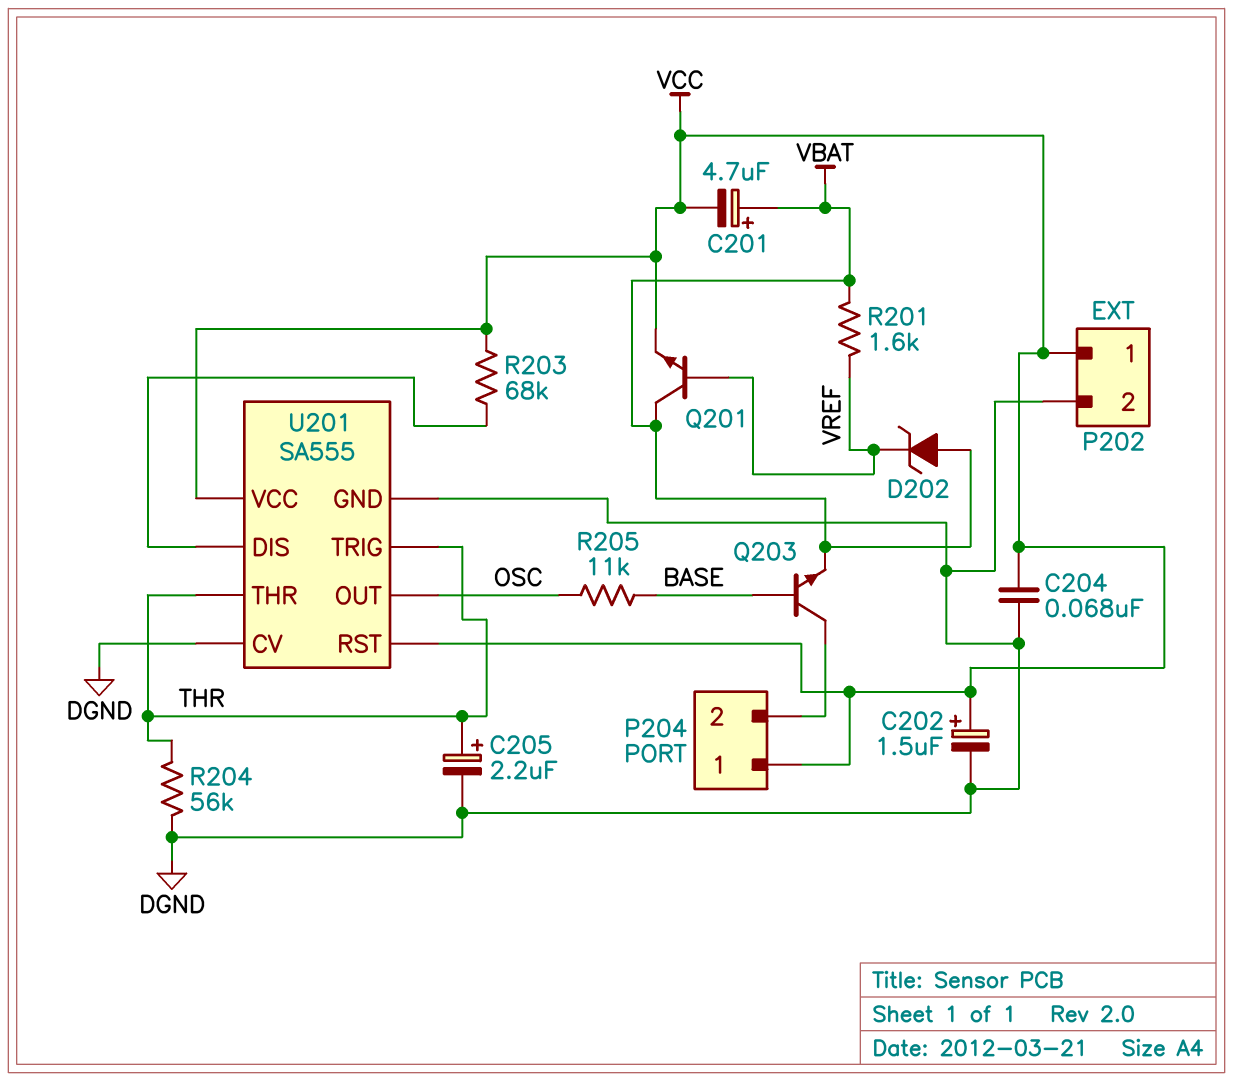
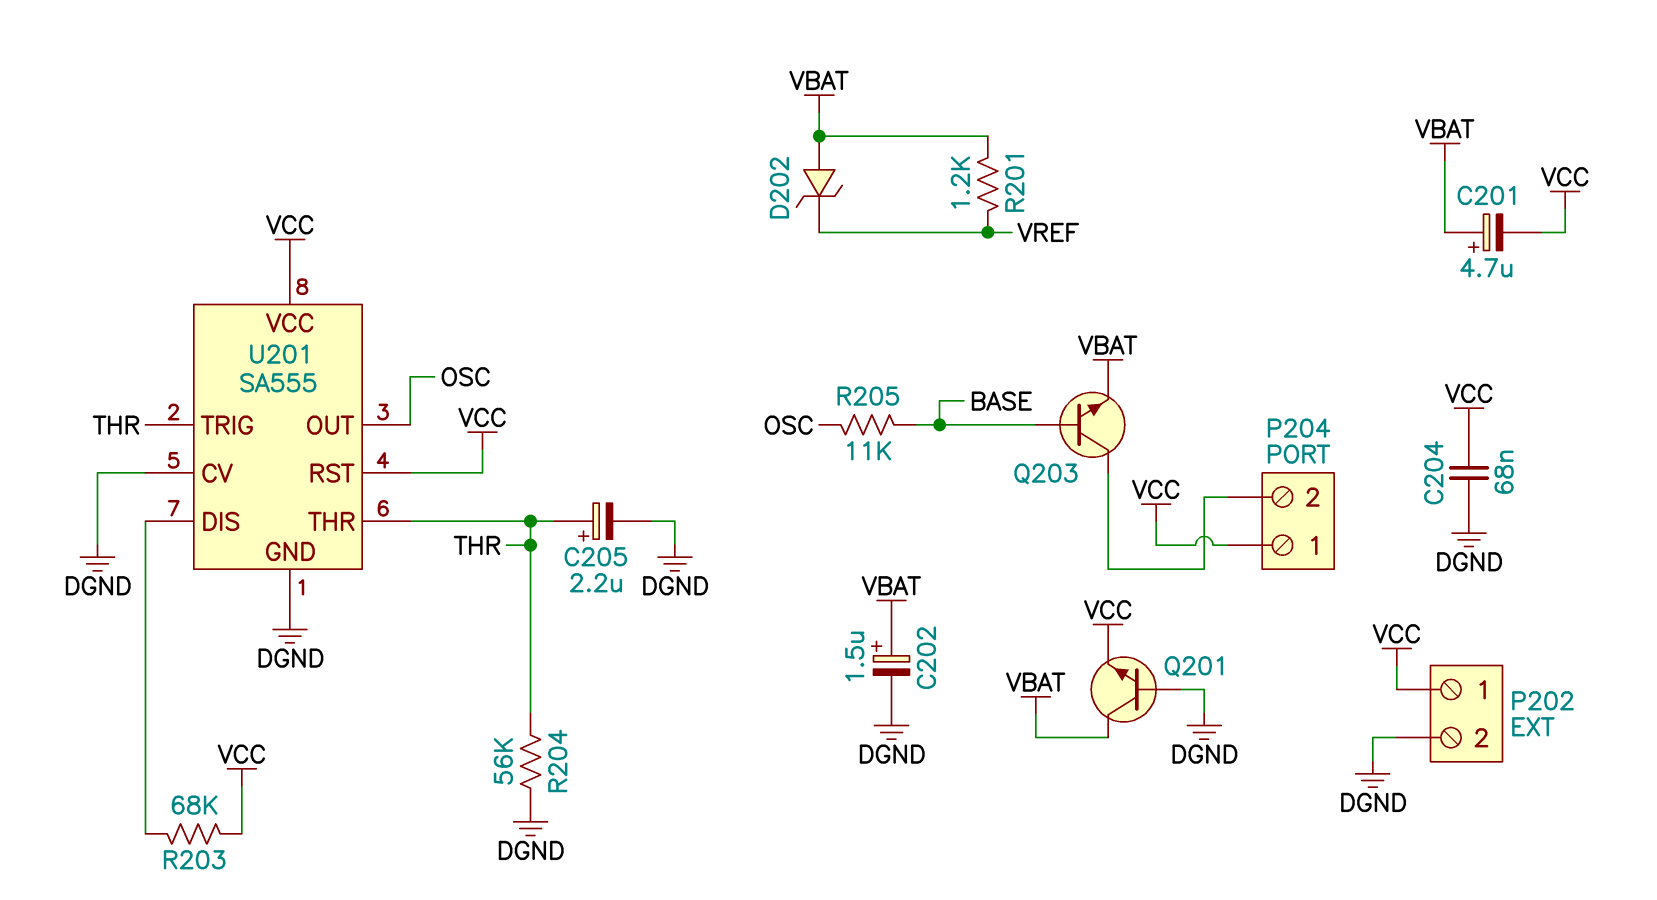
C202: 1.5uF (plus VCC, minus DGND) -> 1.5uF (plus VBAT, minus DGND)
Q201: NPN (B VREF, C VBAT, E VCC) -> NPN (B DGND, C VBAT, E VCC)
R201: 1.6k (VBAT, VREF) -> 1.2k (VBAT, VREF)

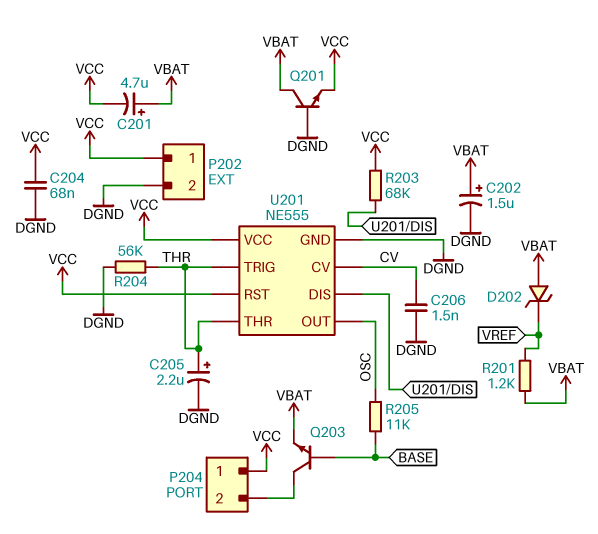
C206: none -> 1.5nF (CV, DGND)
U201: SA555 -> NE555
U201 pin CV: DGND -> CV

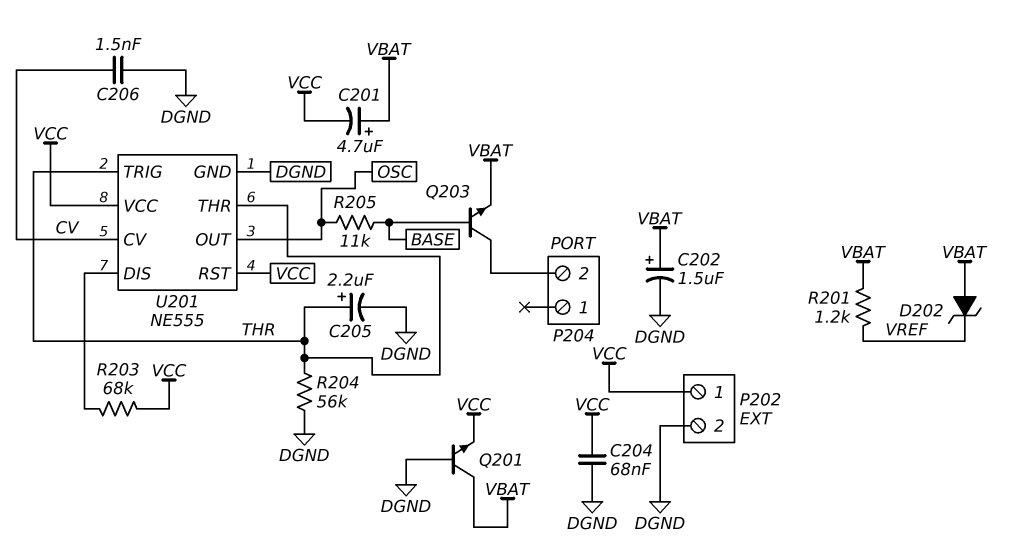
P204 pin 1: VCC -> none

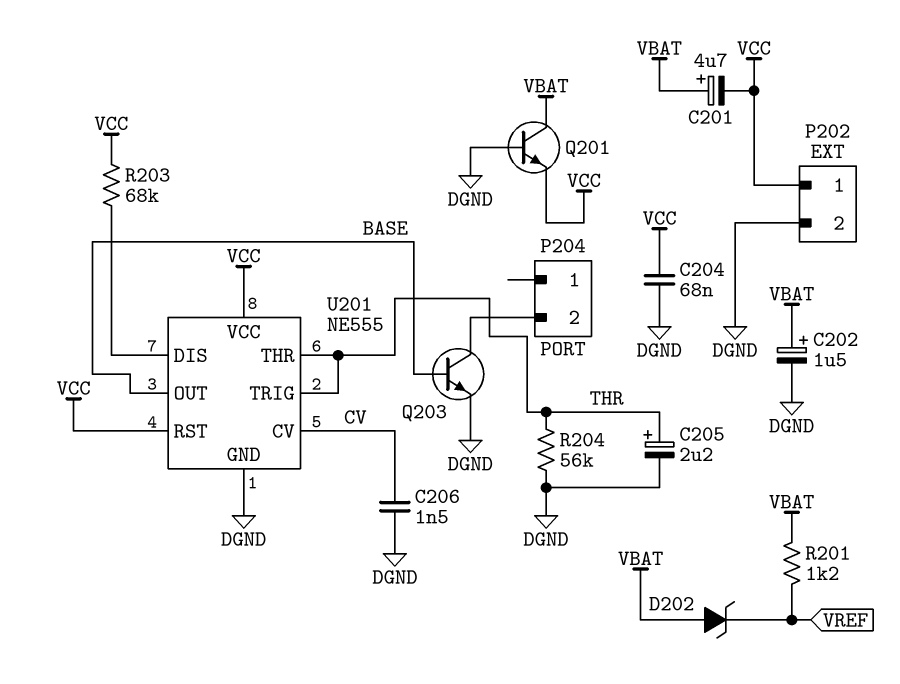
Q203: NPN (B BASE, C P204/2, E VBAT) -> NPN (B BASE, C P204/2, E DGND)
R205: 11k (BASE, OSC) -> none
U201 pin OUT: OSC -> BASE

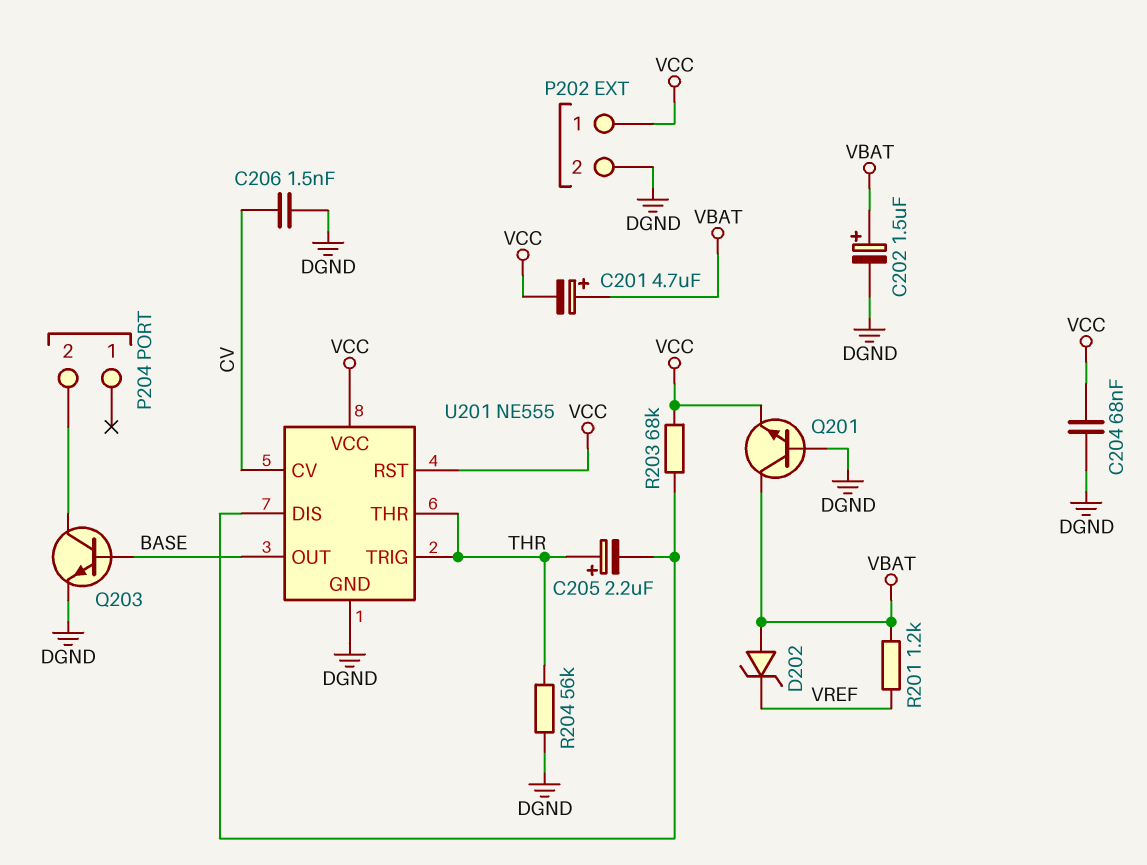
C205: 2.2uF (plus THR, minus DGND) -> 2.2uF (plus THR, minus U201/DIS)

